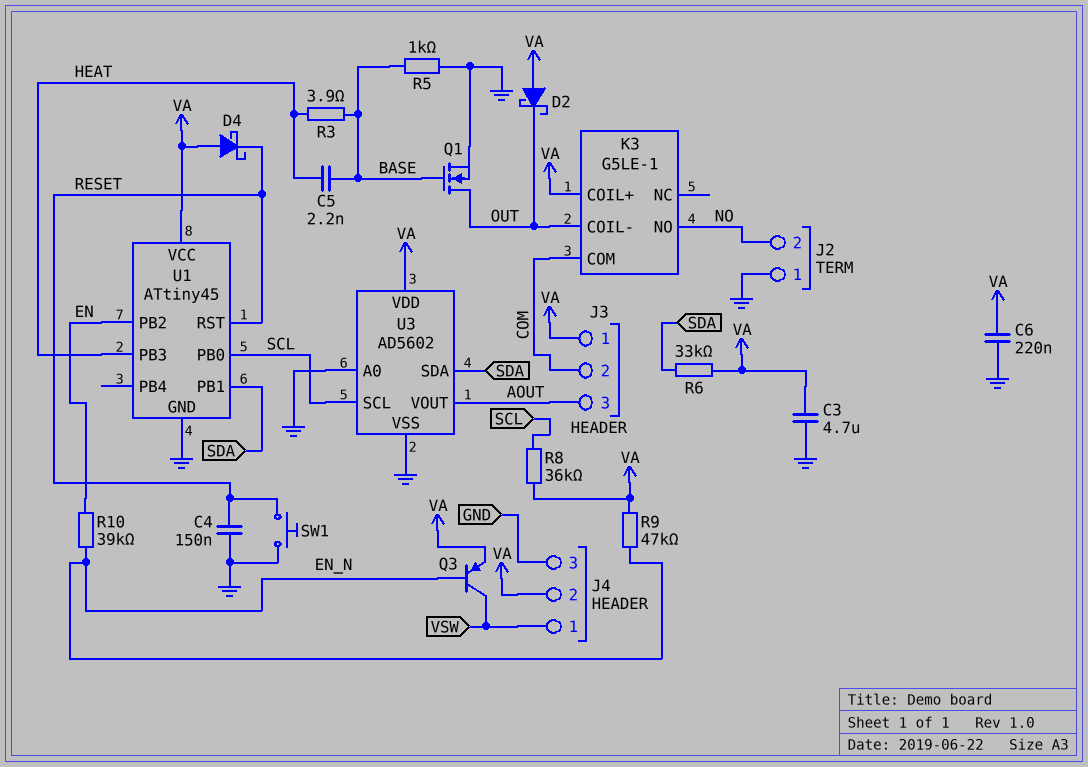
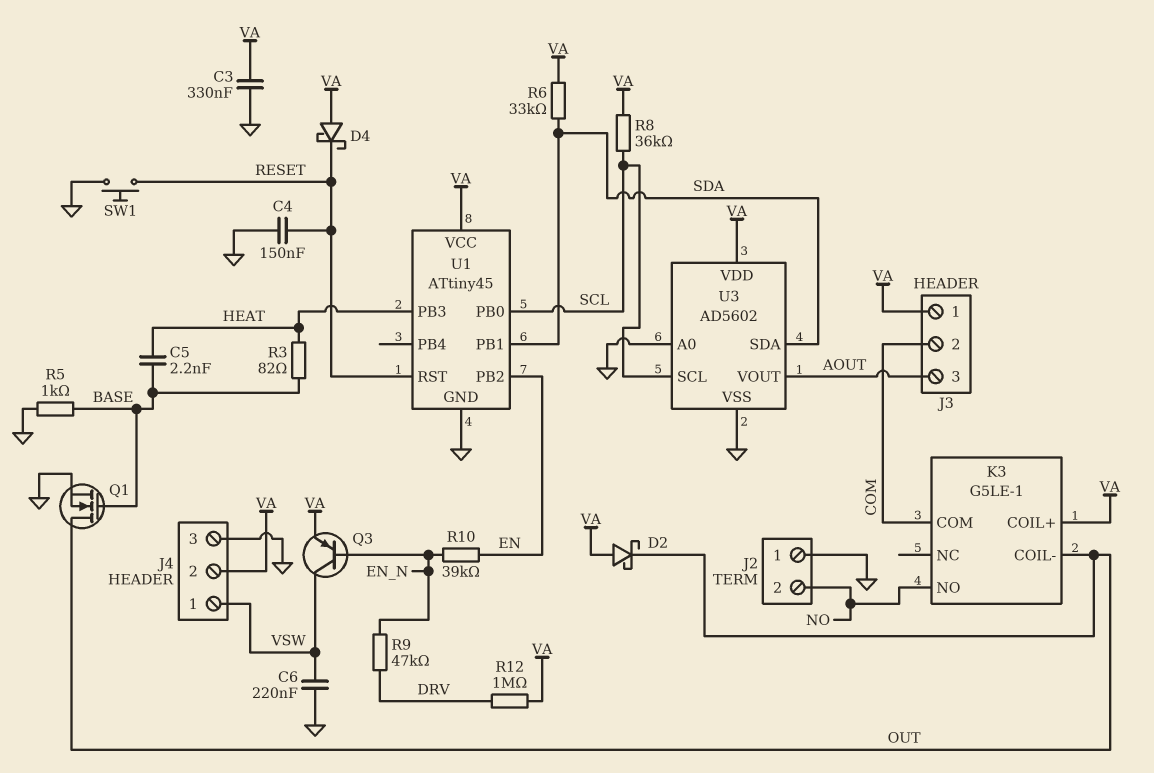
C3: 4.7uF (GND, VA) -> 330nF (GND, VA)
C6: 220nF (GND, VA) -> 220nF (GND, VSW)
R3: 3.9 (BASE, HEAT) -> 82 (BASE, HEAT)
R9: 47k (EN_N, VA) -> 47k (DRV, EN_N)
R12: none -> 1M (DRV, VA)

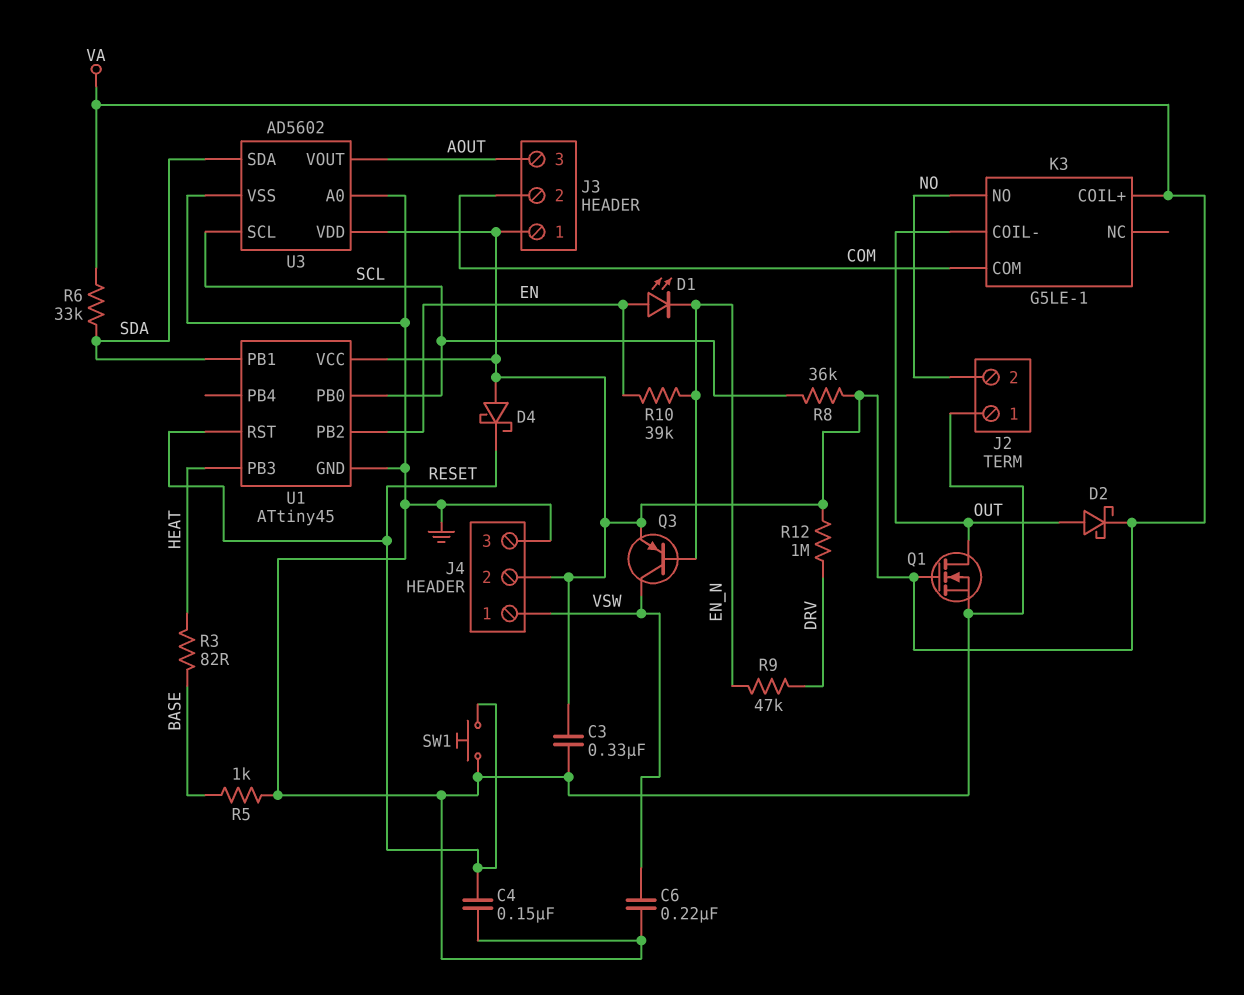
C5: 2.2nF (BASE, HEAT) -> none
D1: none -> LED (A EN, K EN_N)
D2: schottky (A VA, K OUT) -> schottky (A OUT, K VA)
Q1: NMOS (G BASE, D OUT, S GND) -> NMOS (G VA, D OUT, S GND)

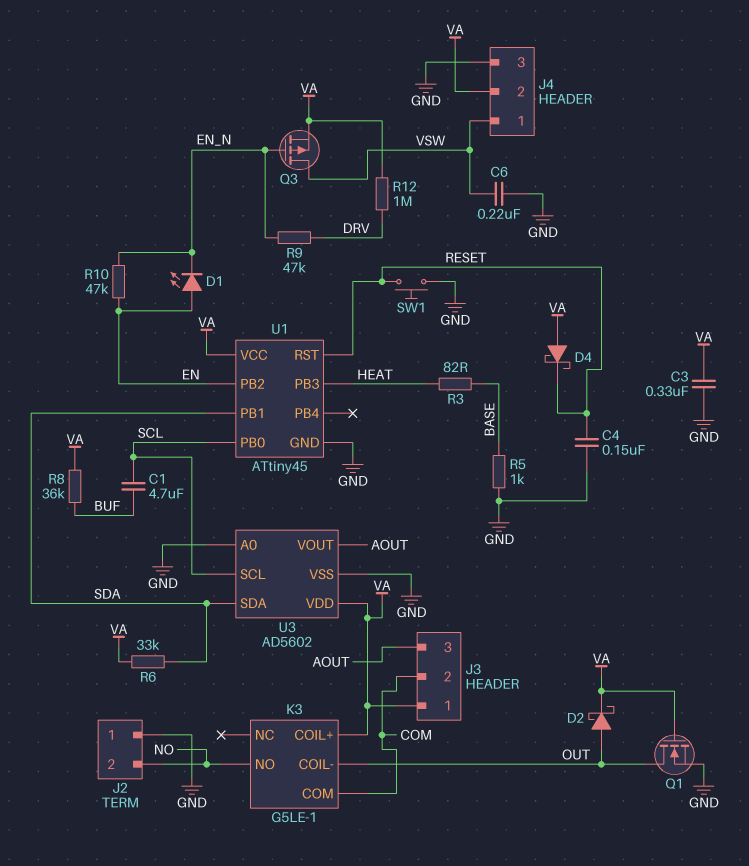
C1: none -> 4.7uF (BUF, SCL)
Q3: PNP (B EN_N, C VSW, E VA) -> PMOS (G EN_N, D VSW, S VA)
R8: 36k (SCL, VA) -> 36k (BUF, VA)
R10: 39k (EN, EN_N) -> 47k (EN, EN_N)

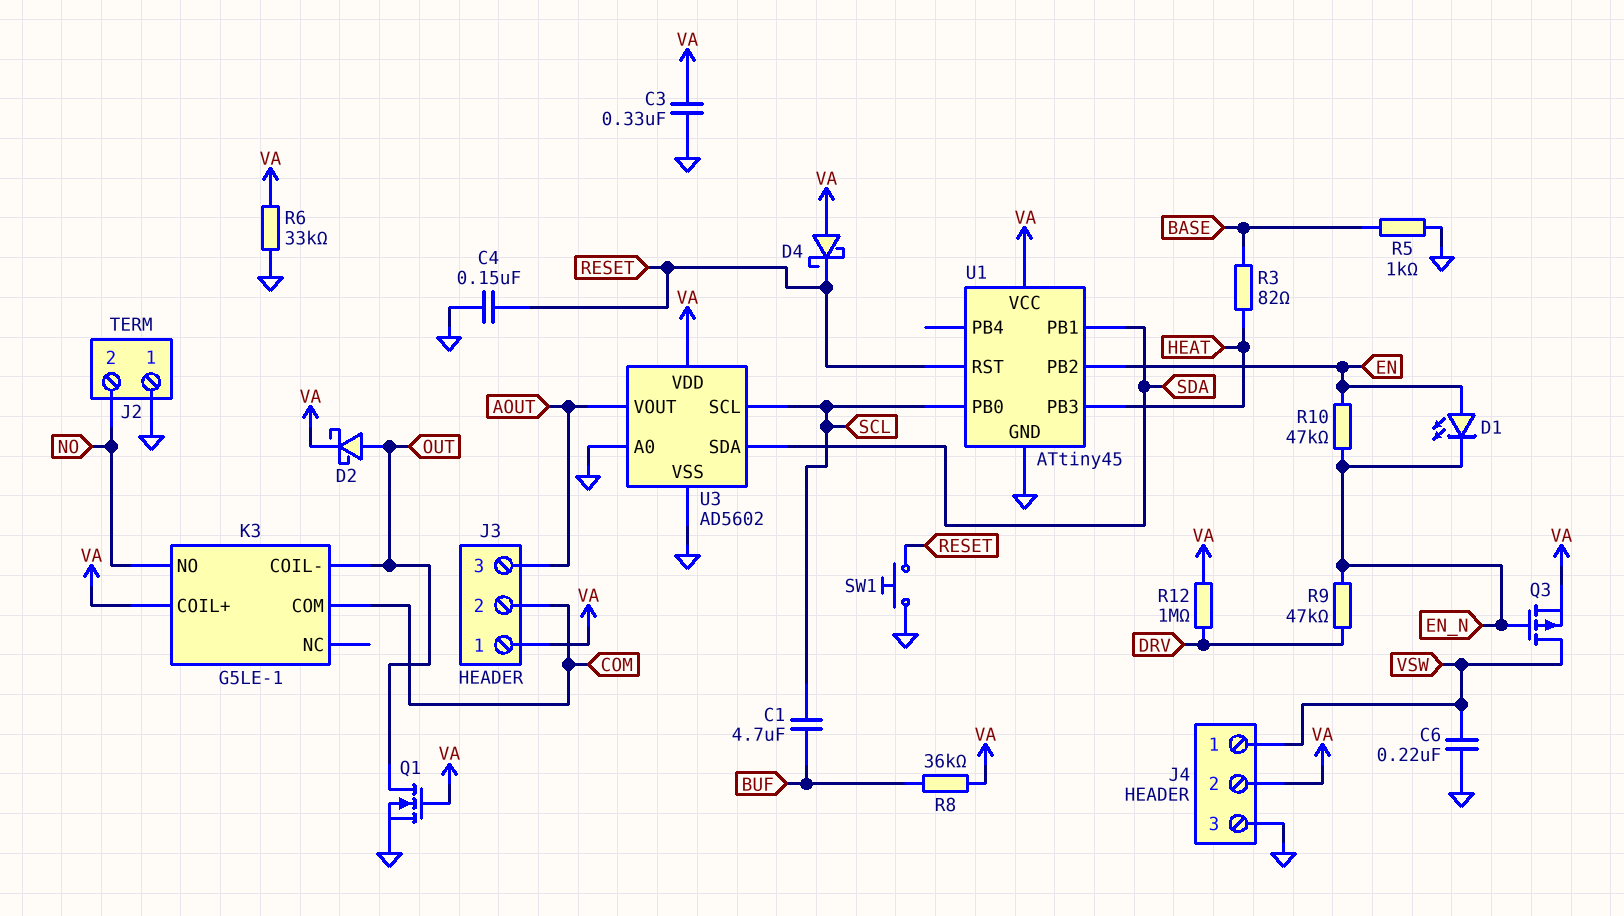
R6: 33k (SDA, VA) -> 33k (GND, VA)

